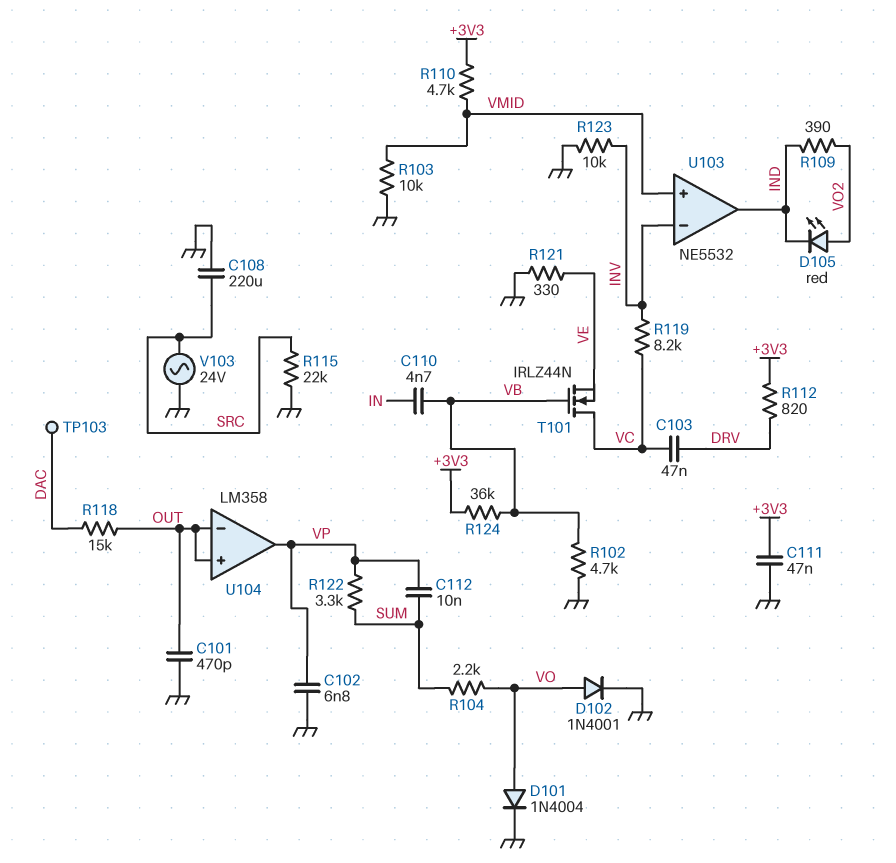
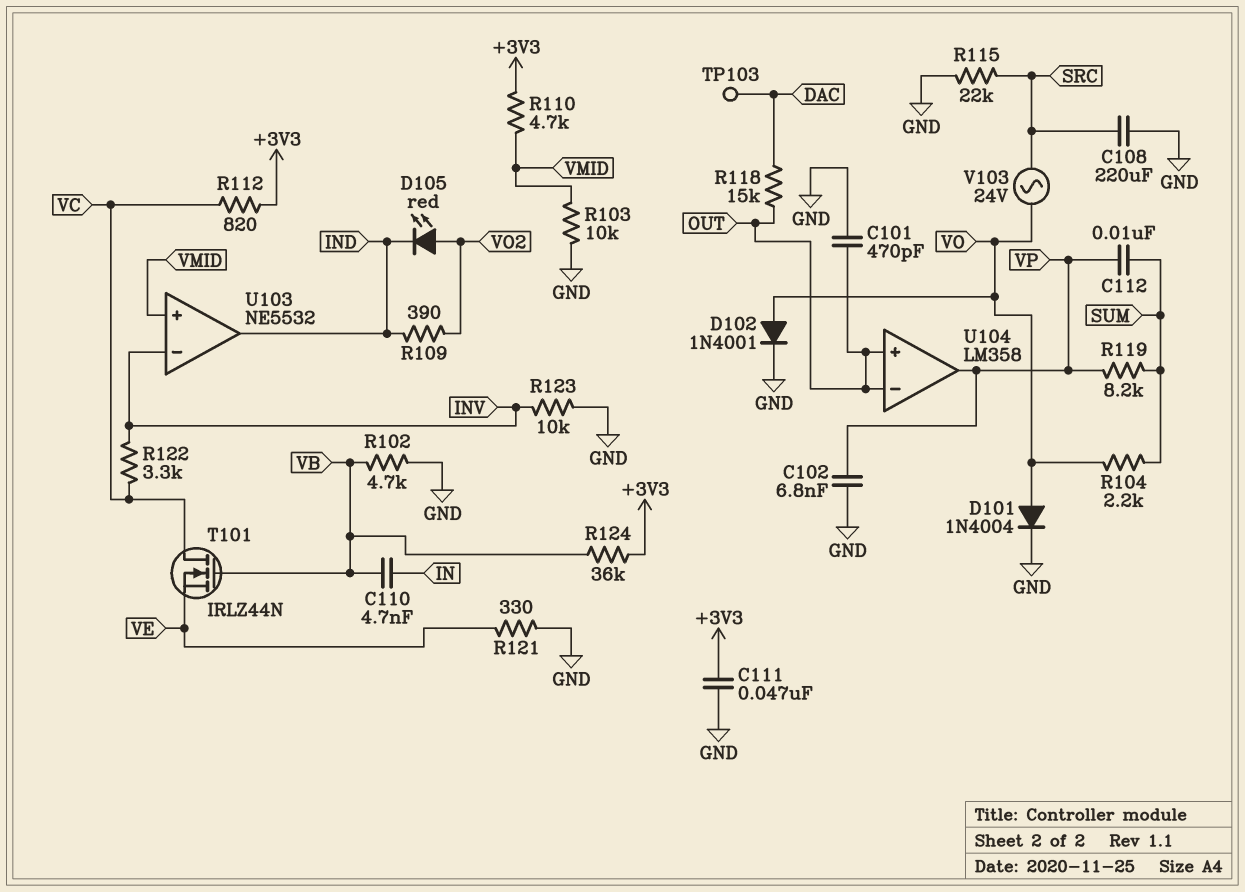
C103: 47nF (DRV, VC) -> none
R112: 820 (+3V3, DRV) -> 820 (+3V3, VC)
R119: 8.2k (INV, VC) -> 8.2k (SUM, VP)
R122: 3.3k (SUM, VP) -> 3.3k (INV, VC)
V103: AC 24V (GND, SRC) -> AC 24V (SRC, VO)

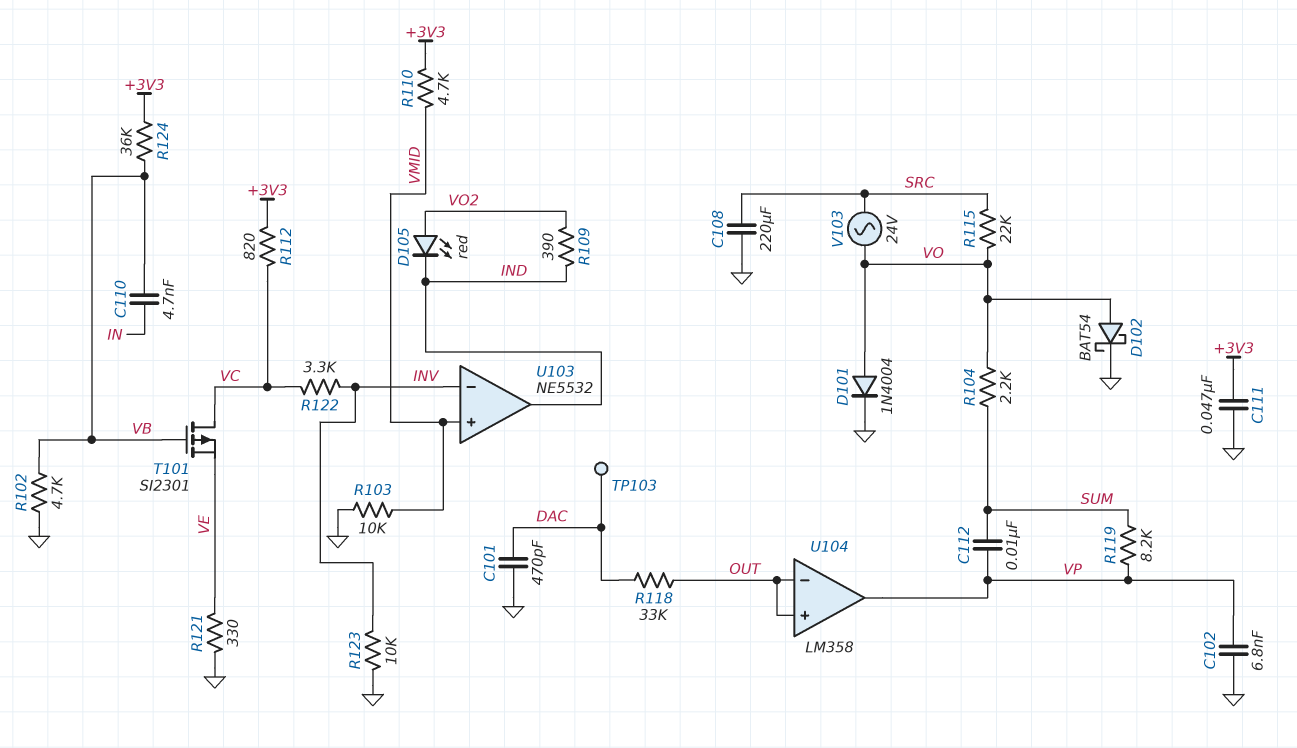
C101: 470pF (GND, OUT) -> 470pF (DAC, GND)
D102: diode 1N4001 (A VO, K GND) -> schottky BAT54 (A VO, K GND)
R115: 22k (GND, SRC) -> 22k (SRC, VO)
R118: 15k (DAC, OUT) -> 33k (DAC, OUT)
T101: NMOS IRLZ44N (G VB, D VC, S VE) -> PMOS SI2301 (G VB, D VC, S VE)

